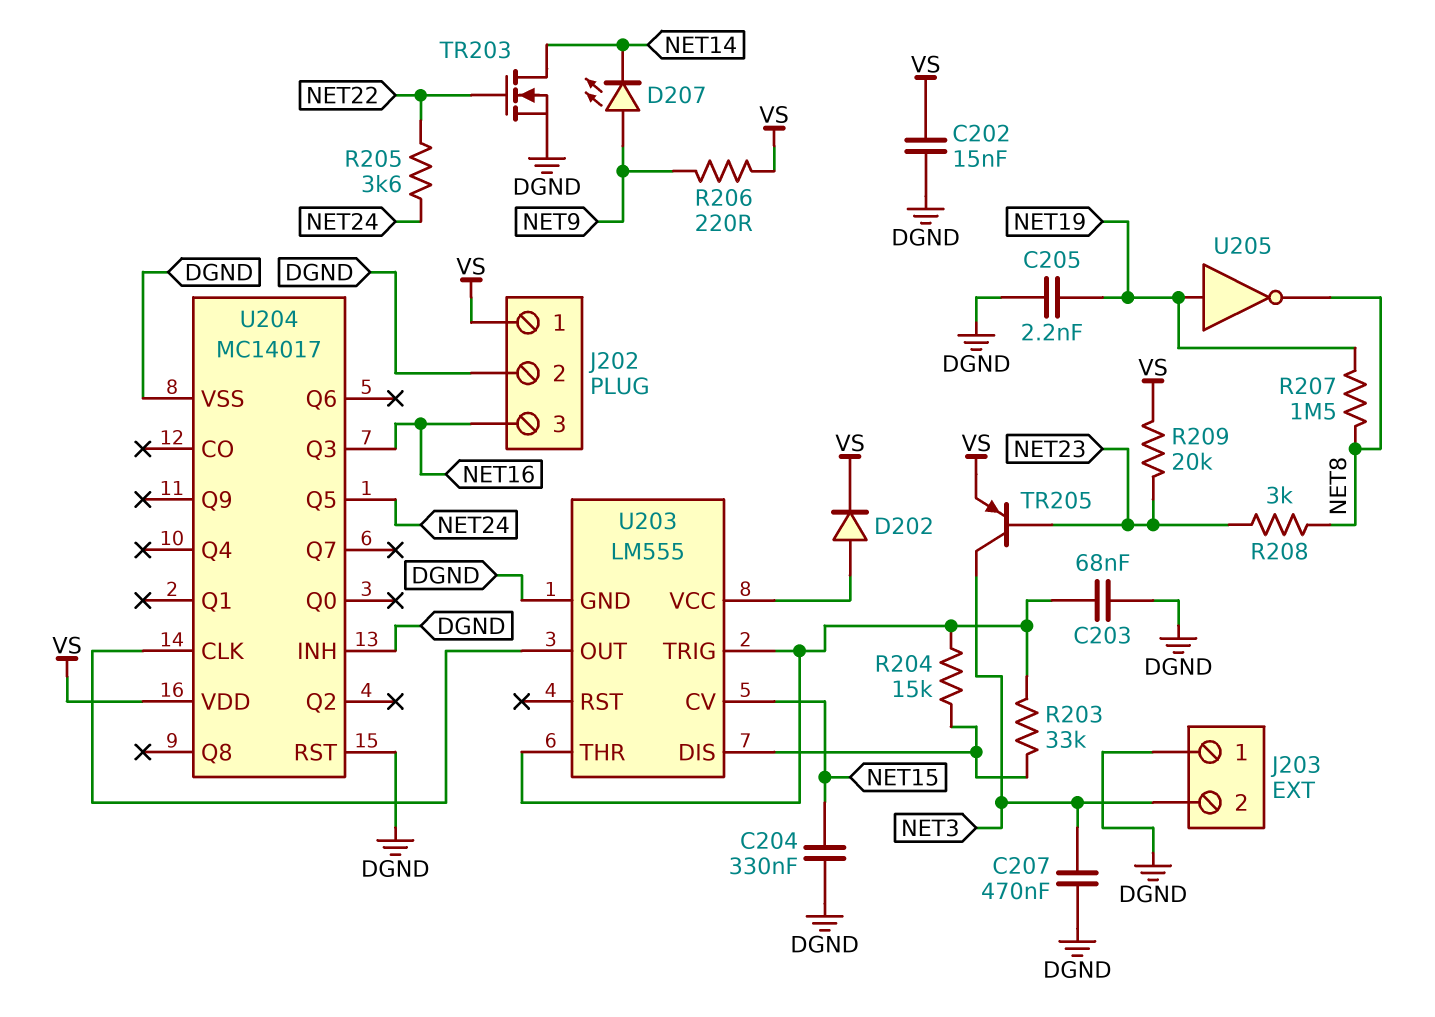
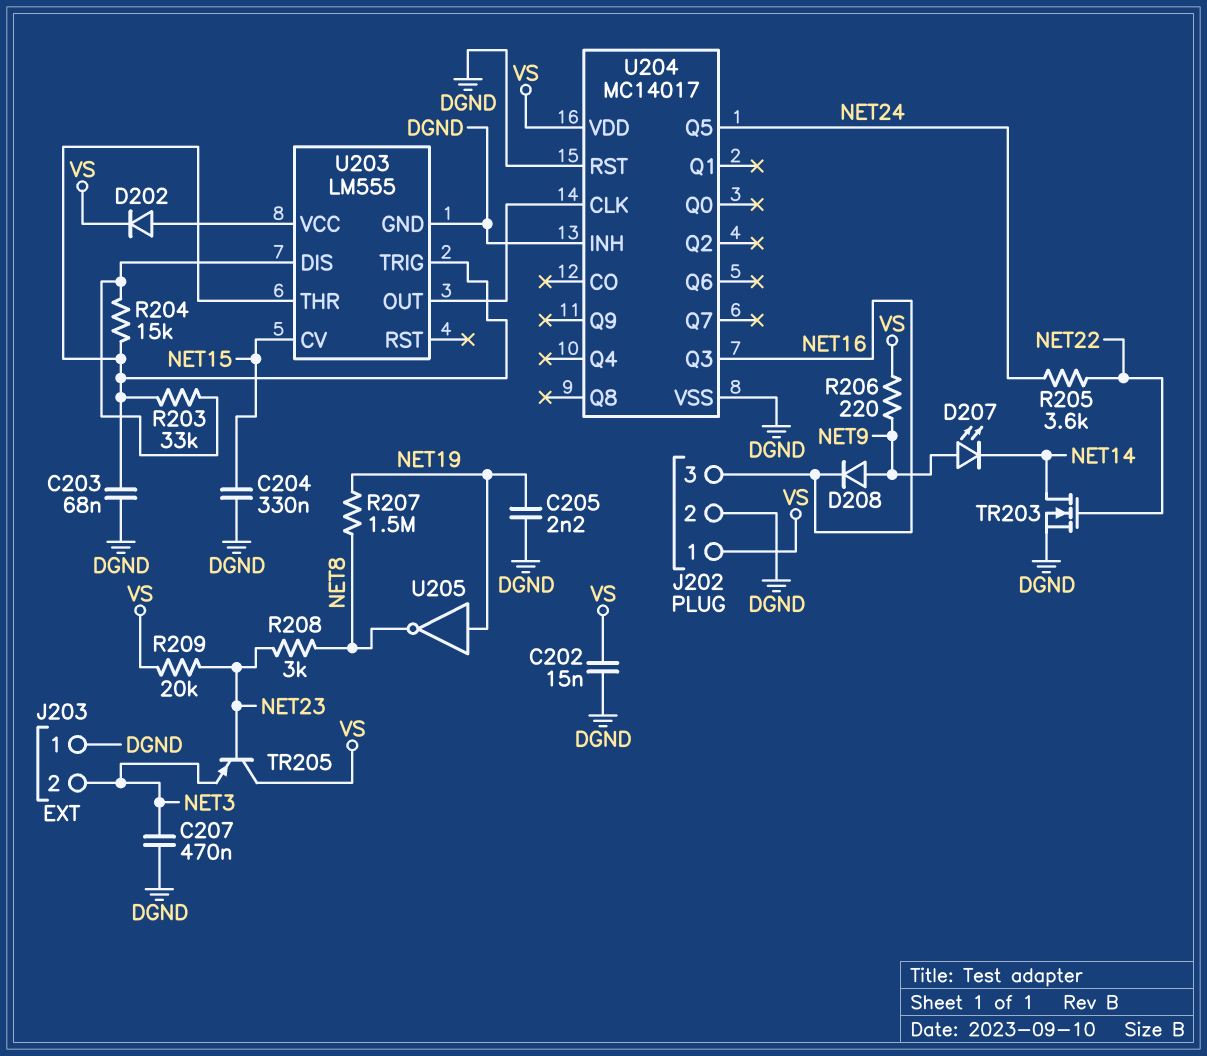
D208: none -> diode (A NET9, K NET16)
TR205: PNP (B NET23, C NET3, E VS) -> PNP (B NET23, C VS, E NET3)

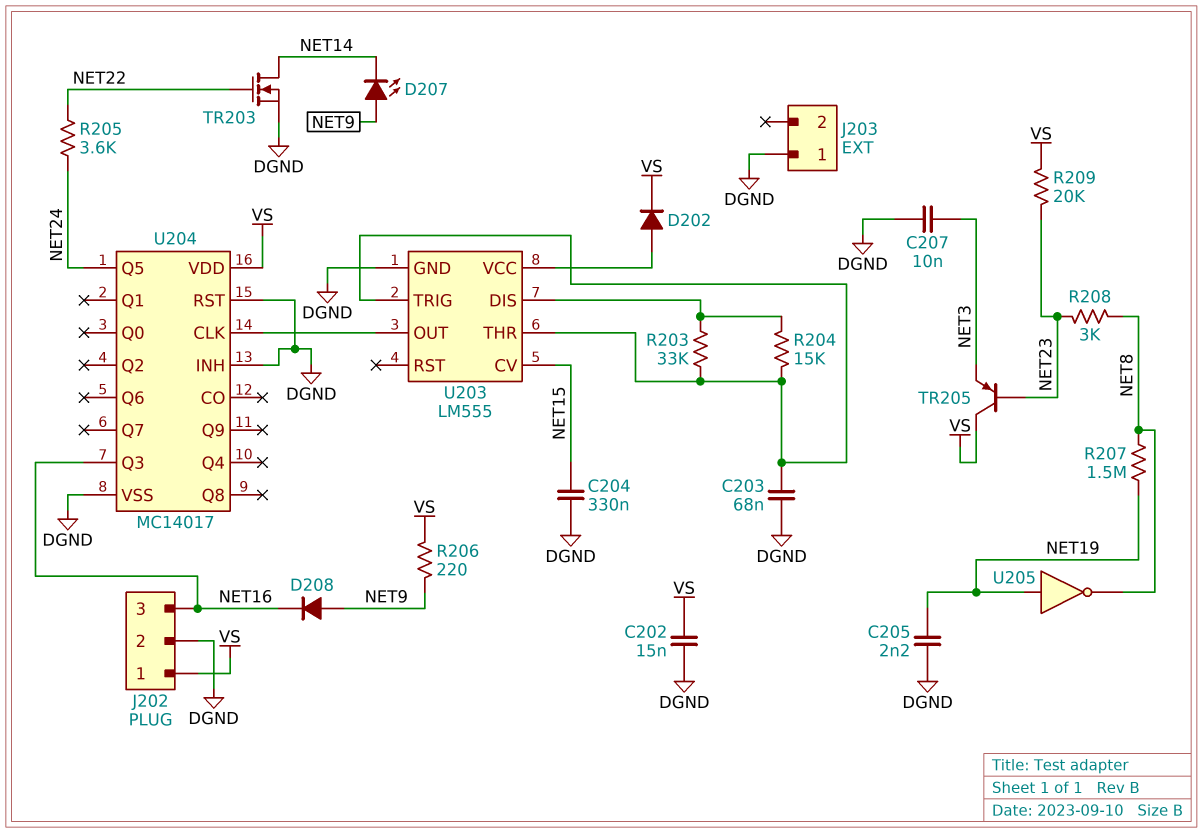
C207: 470nF (DGND, NET3) -> 10nF (DGND, NET3)
J203 pin 2: NET3 -> none

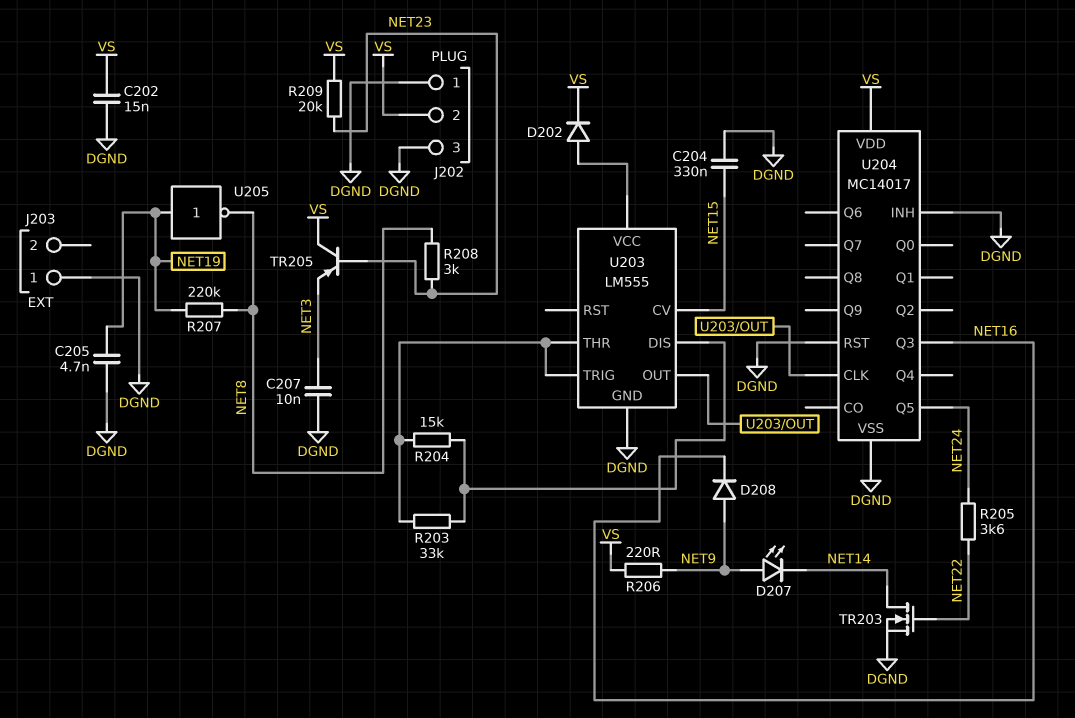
C203: 68nF (DGND, U203/THR) -> none
C205: 2.2nF (DGND, NET19) -> 4.7nF (DGND, NET19)
J202 pin 1: VS -> DGND
J202 pin 2: DGND -> VS
J202 pin 3: NET16 -> DGND
R207: 1.5M (NET8, NET19) -> 220k (NET8, NET19)

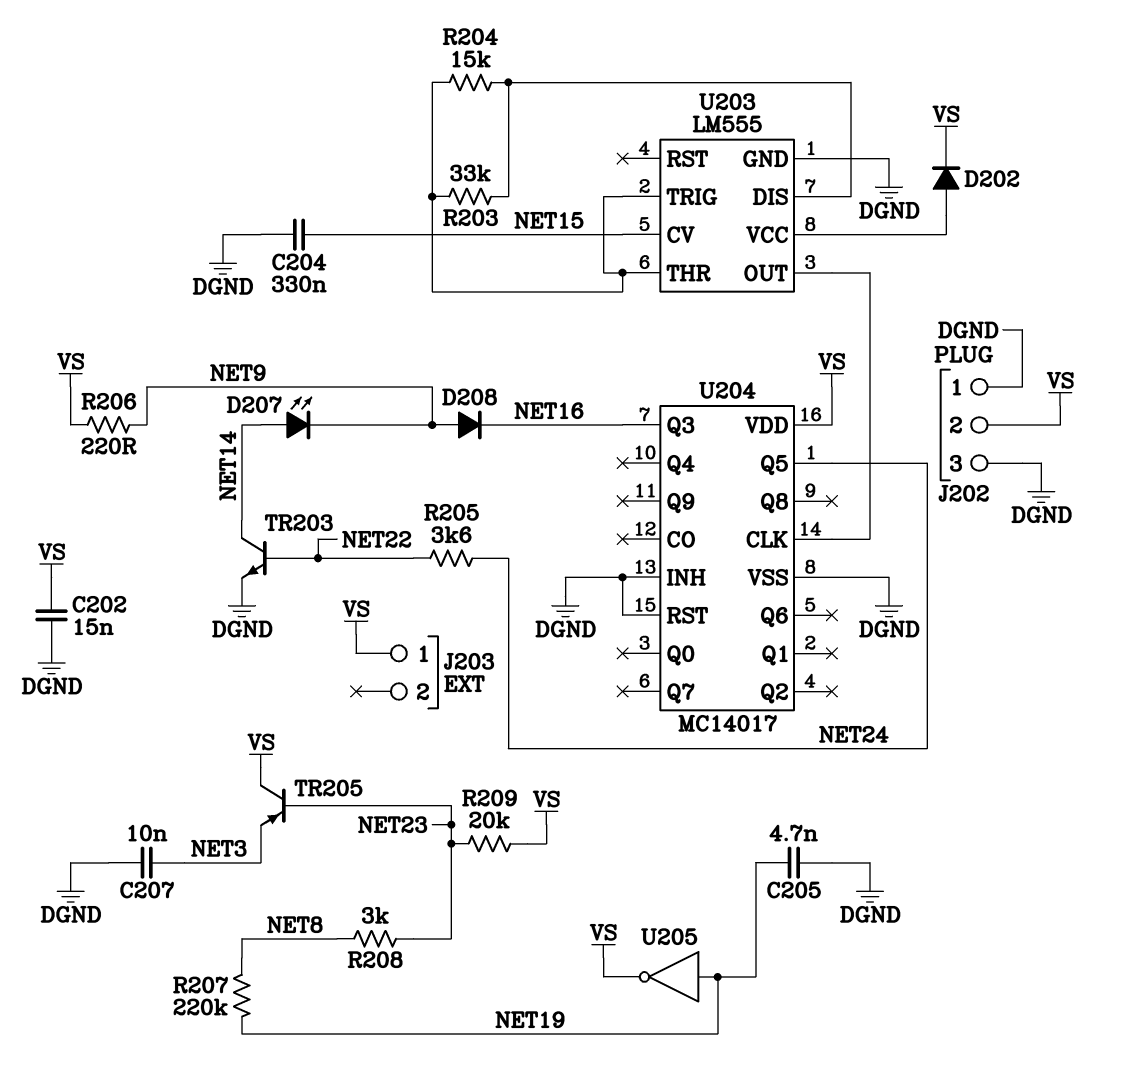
D207: LED (A NET9, K NET14) -> LED (A NET14, K NET9)
J203 pin 1: DGND -> VS
TR203: NMOS (G NET22, D NET14, S DGND) -> NPN (B NET22, C NET14, E DGND)
U205: NOT (in NET19, out NET8) -> NOT (in NET19, out VS)

